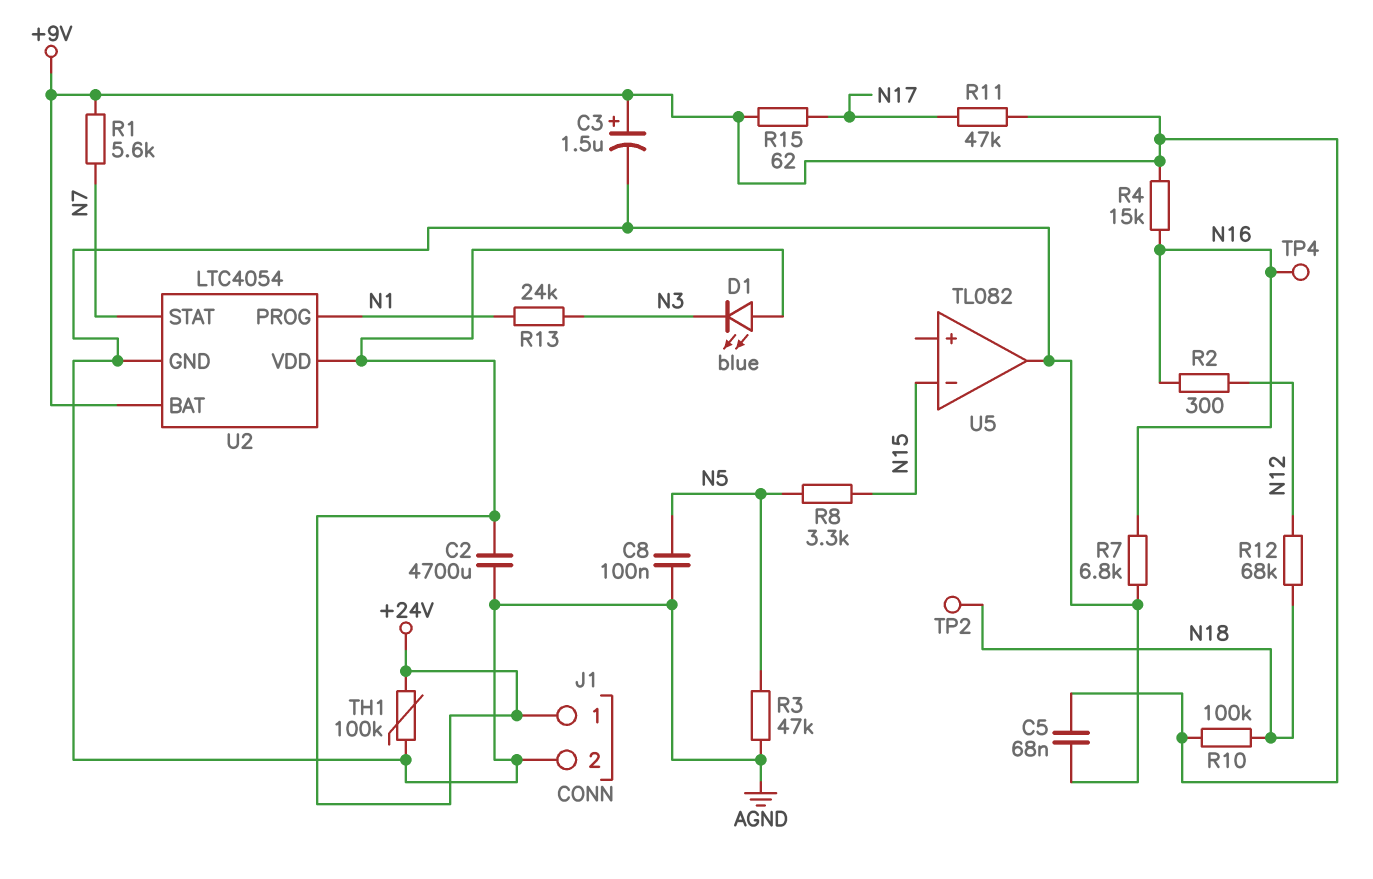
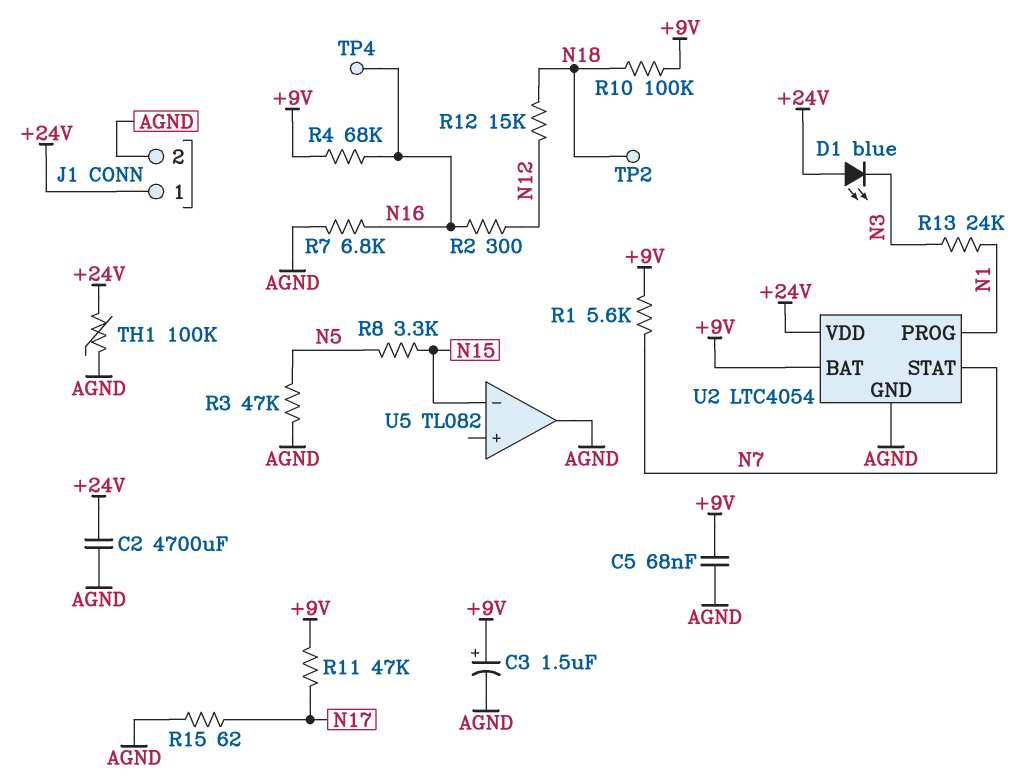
C8: 100nF (AGND, N5) -> none
R4: 15k (+9V, N16) -> 68k (+9V, N16)
R12: 68k (N12, N18) -> 15k (N12, N18)
R15: 62 (+9V, N17) -> 62 (AGND, N17)

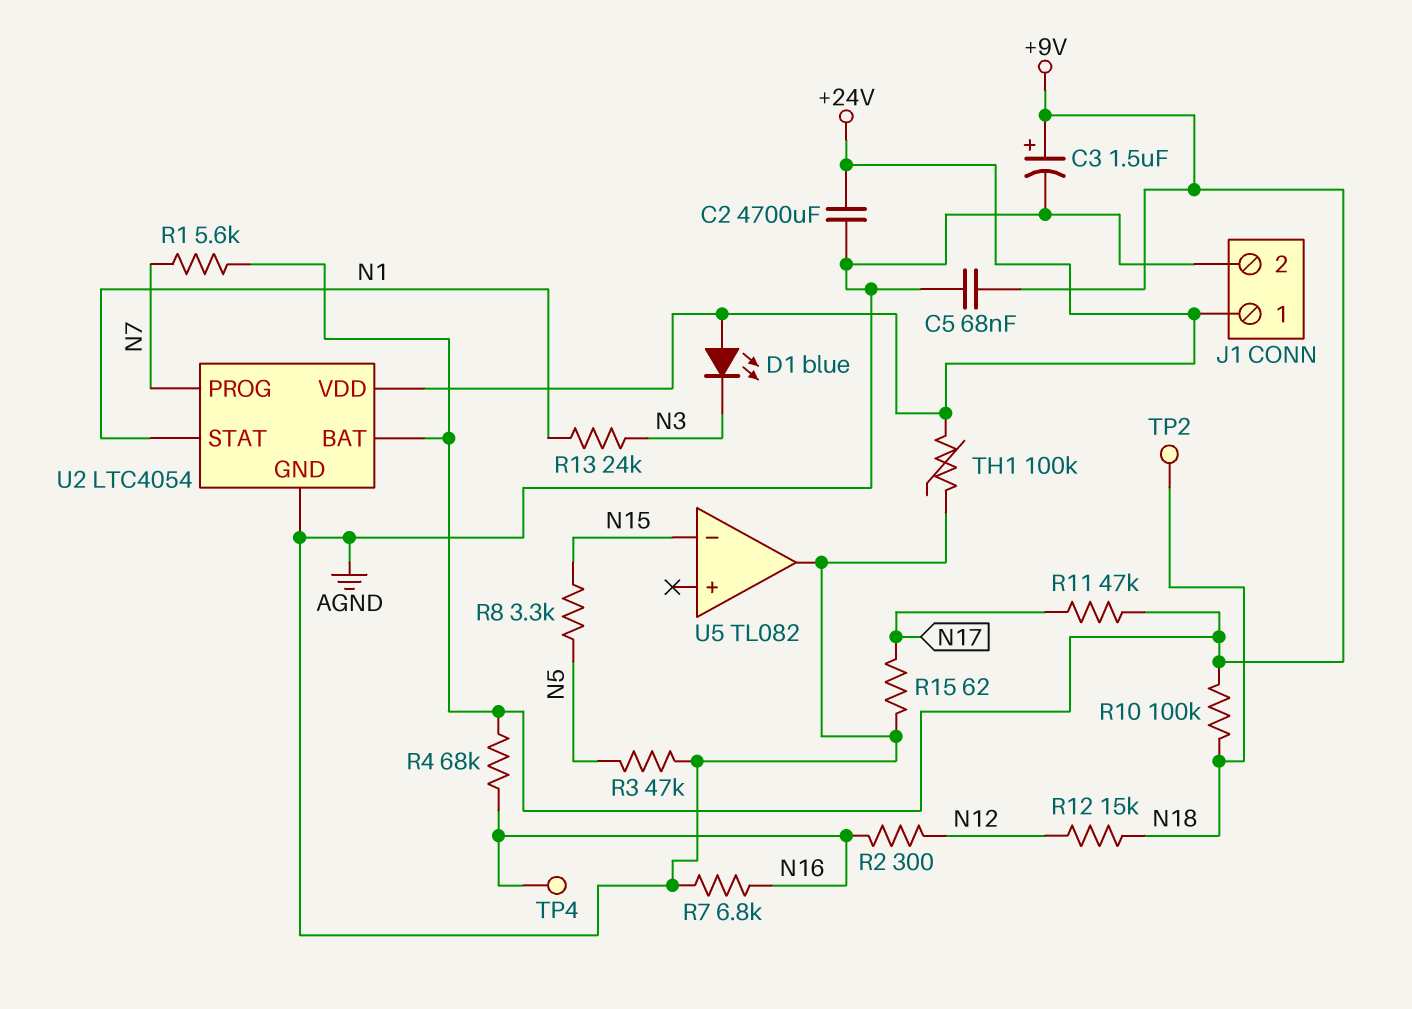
U2 pin PROG: N1 -> N7
U2 pin STAT: N7 -> N1

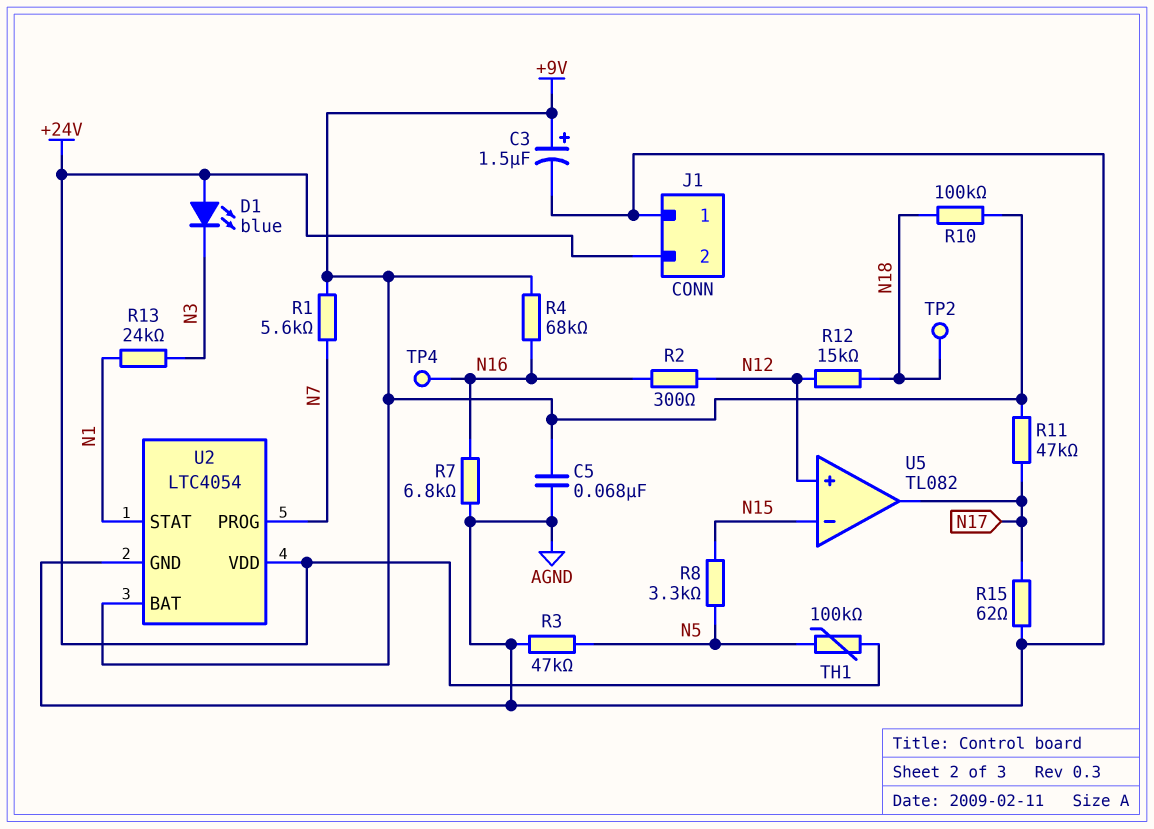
C2: 4700uF (+24V, AGND) -> none
J1 pin 1: +24V -> AGND
J1 pin 2: AGND -> +24V
TH1: 100k (+24V, AGND) -> 100k (+24V, N5)
U5 pin in+: none -> N12
U5 pin out: AGND -> N17

